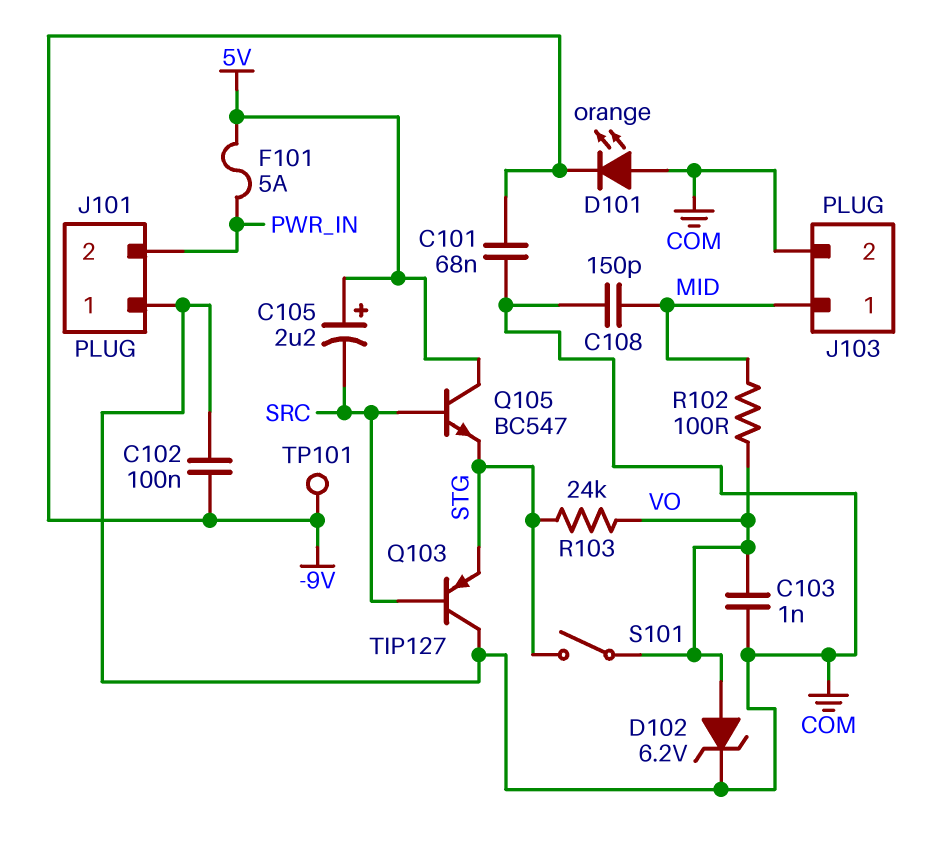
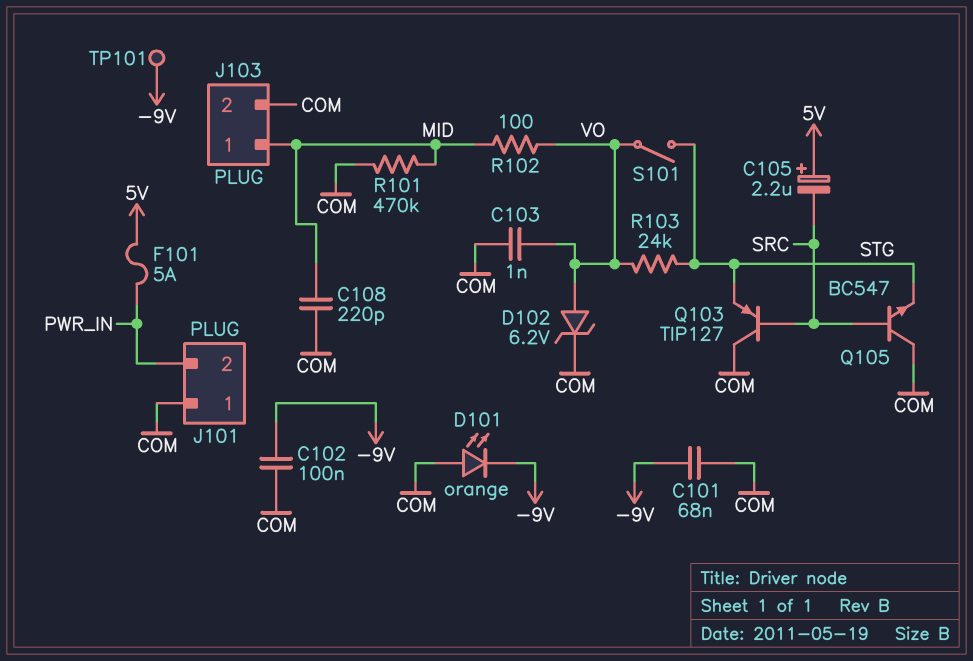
C108: 150pF (COM, MID) -> 220pF (COM, MID)
Q105: NPN BC547 (B SRC, C 5V, E STG) -> NPN BC547 (B SRC, C COM, E STG)
R101: none -> 470k (COM, MID)

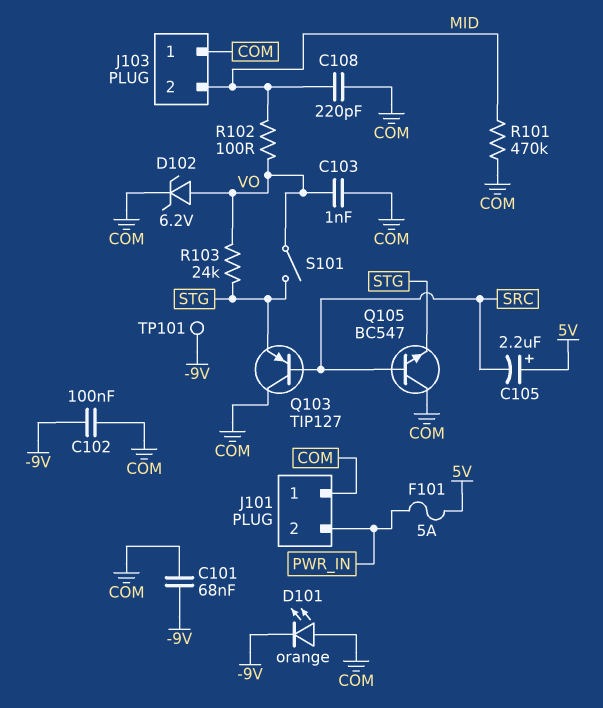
J103 pin 1: MID -> COM
J103 pin 2: COM -> MID

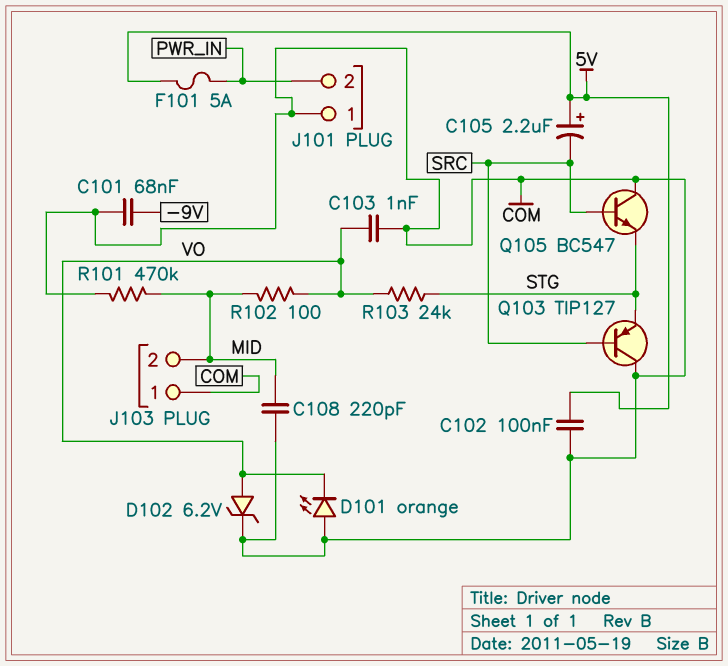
C102: 100nF (-9V, COM) -> 100nF (5V, COM)
D101: LED orange (A COM, K -9V) -> LED orange (A COM, K VO)
S101: switch (STG, VO) -> none
TP101: test point (-9V) -> none

